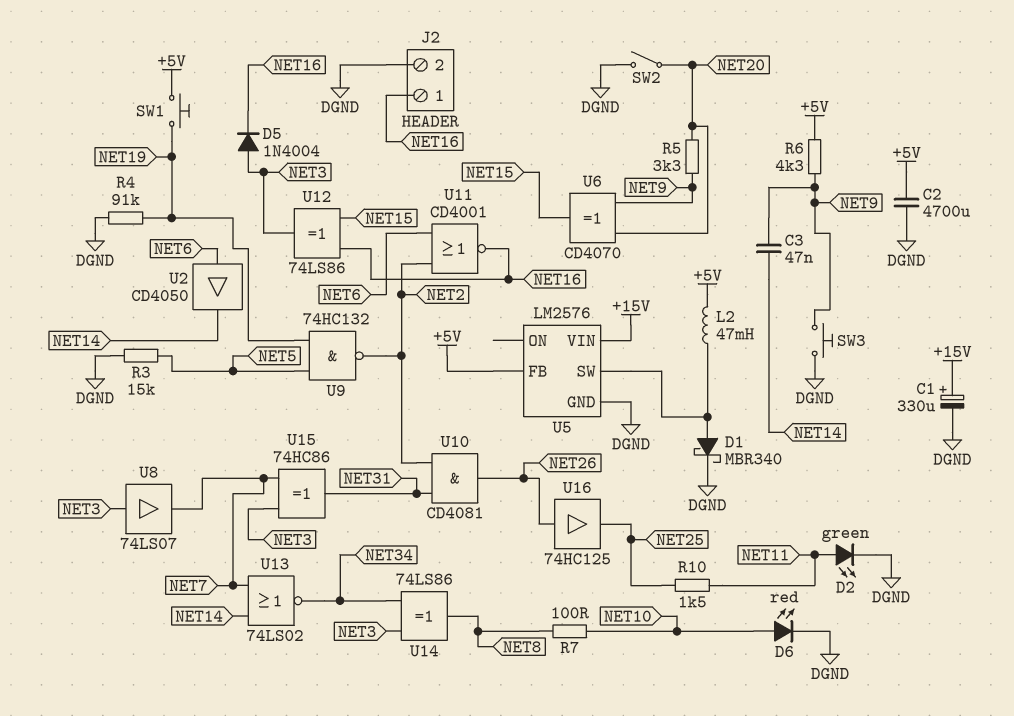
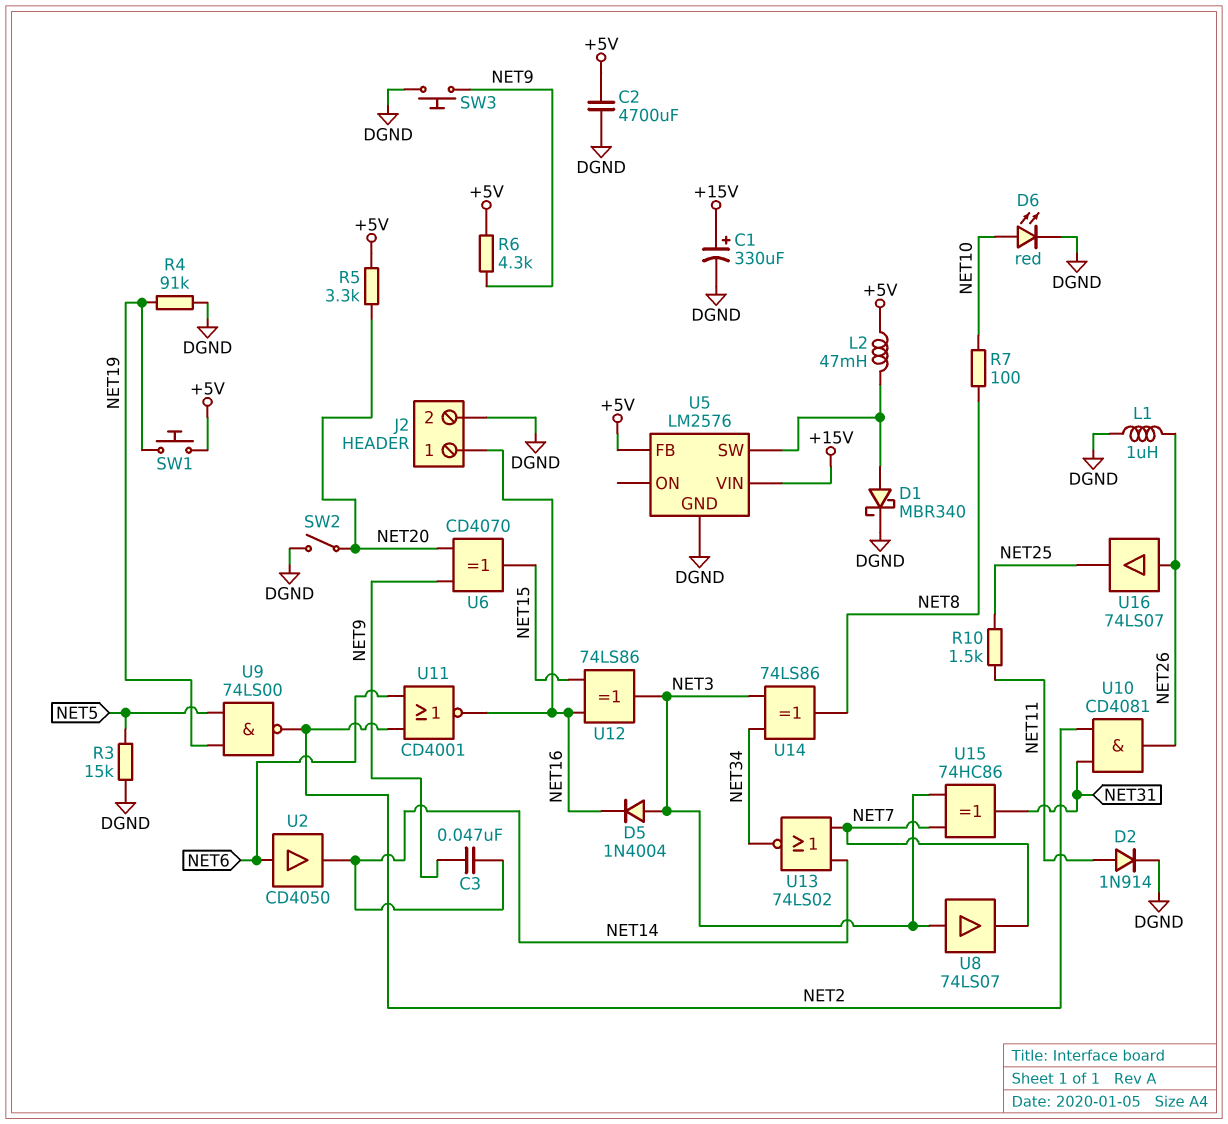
D2: LED green (A NET11, K DGND) -> diode 1N914 (A NET11, K DGND)
L1: none -> 1uH (DGND, NET26)
R5: 3.3k (NET9, NET20) -> 3.3k (+5V, NET20)
U9: NAND 74HC132 (in NET5, in NET19, out NET2) -> NAND 74LS00 (in NET5, in NET19, out NET2)
U16: buffer 74HC125 (in NET26, out NET25) -> buffer 74LS07 (in NET26, out NET25)

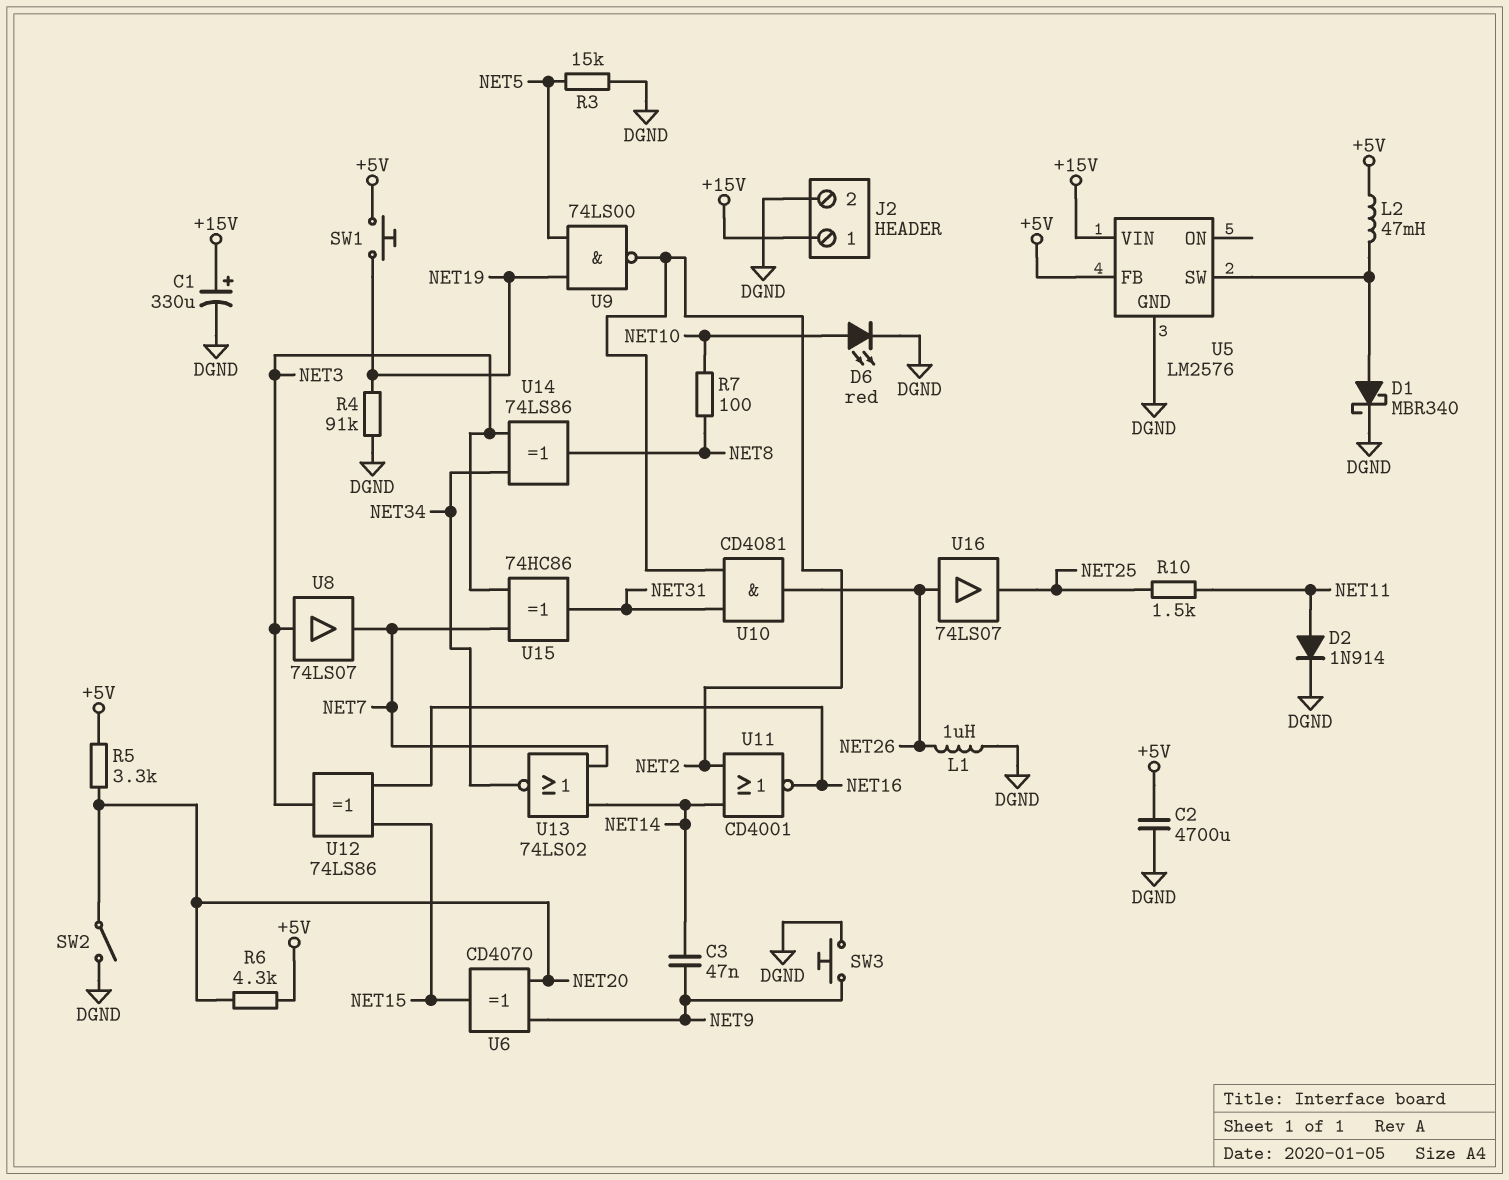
D5: diode 1N4004 (A NET3, K NET16) -> none
J2 pin 1: NET16 -> +15V
R6: 4.3k (+5V, NET9) -> 4.3k (+5V, NET20)
U2: buffer CD4050 (in NET6, out NET14) -> none
U11: NOR CD4001 (in NET2, in NET6, out NET16) -> NOR CD4001 (in NET2, in NET14, out NET16)

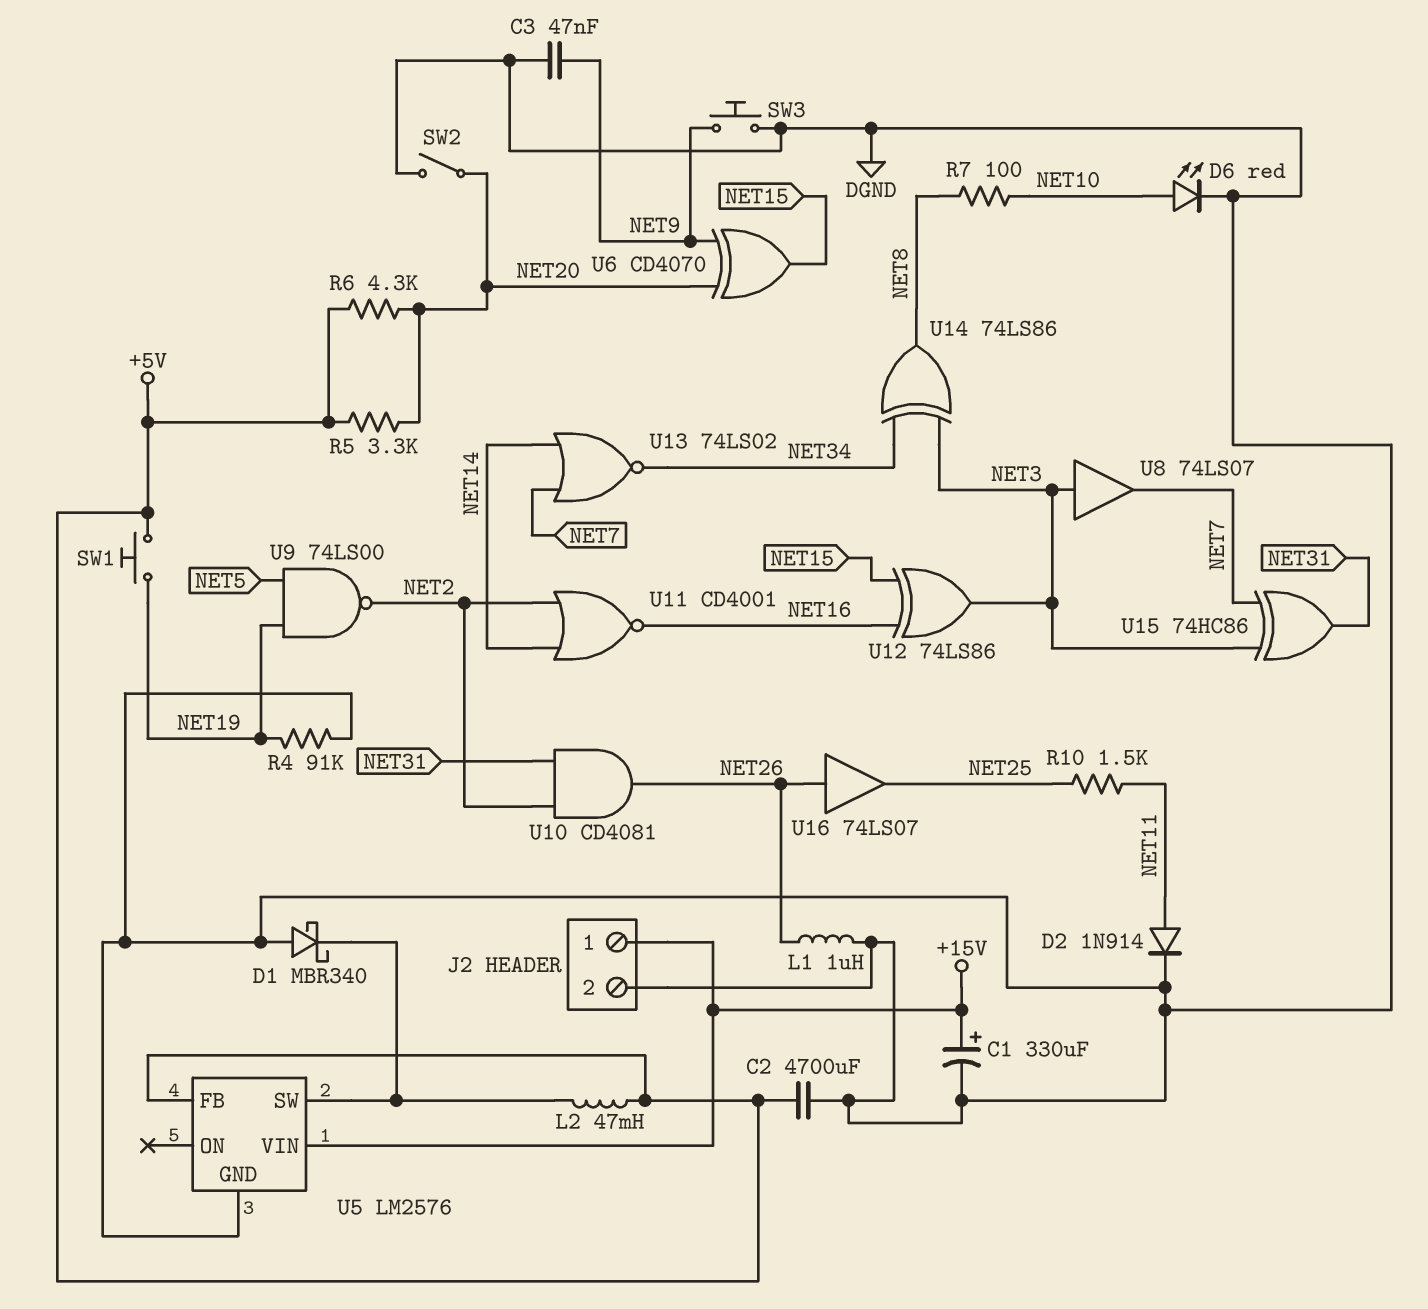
C3: 47nF (NET9, NET14) -> 47nF (DGND, NET9)
D1: schottky MBR340 (A U5/SW, K DGND) -> schottky MBR340 (A DGND, K U5/SW)
R3: 15k (DGND, NET5) -> none

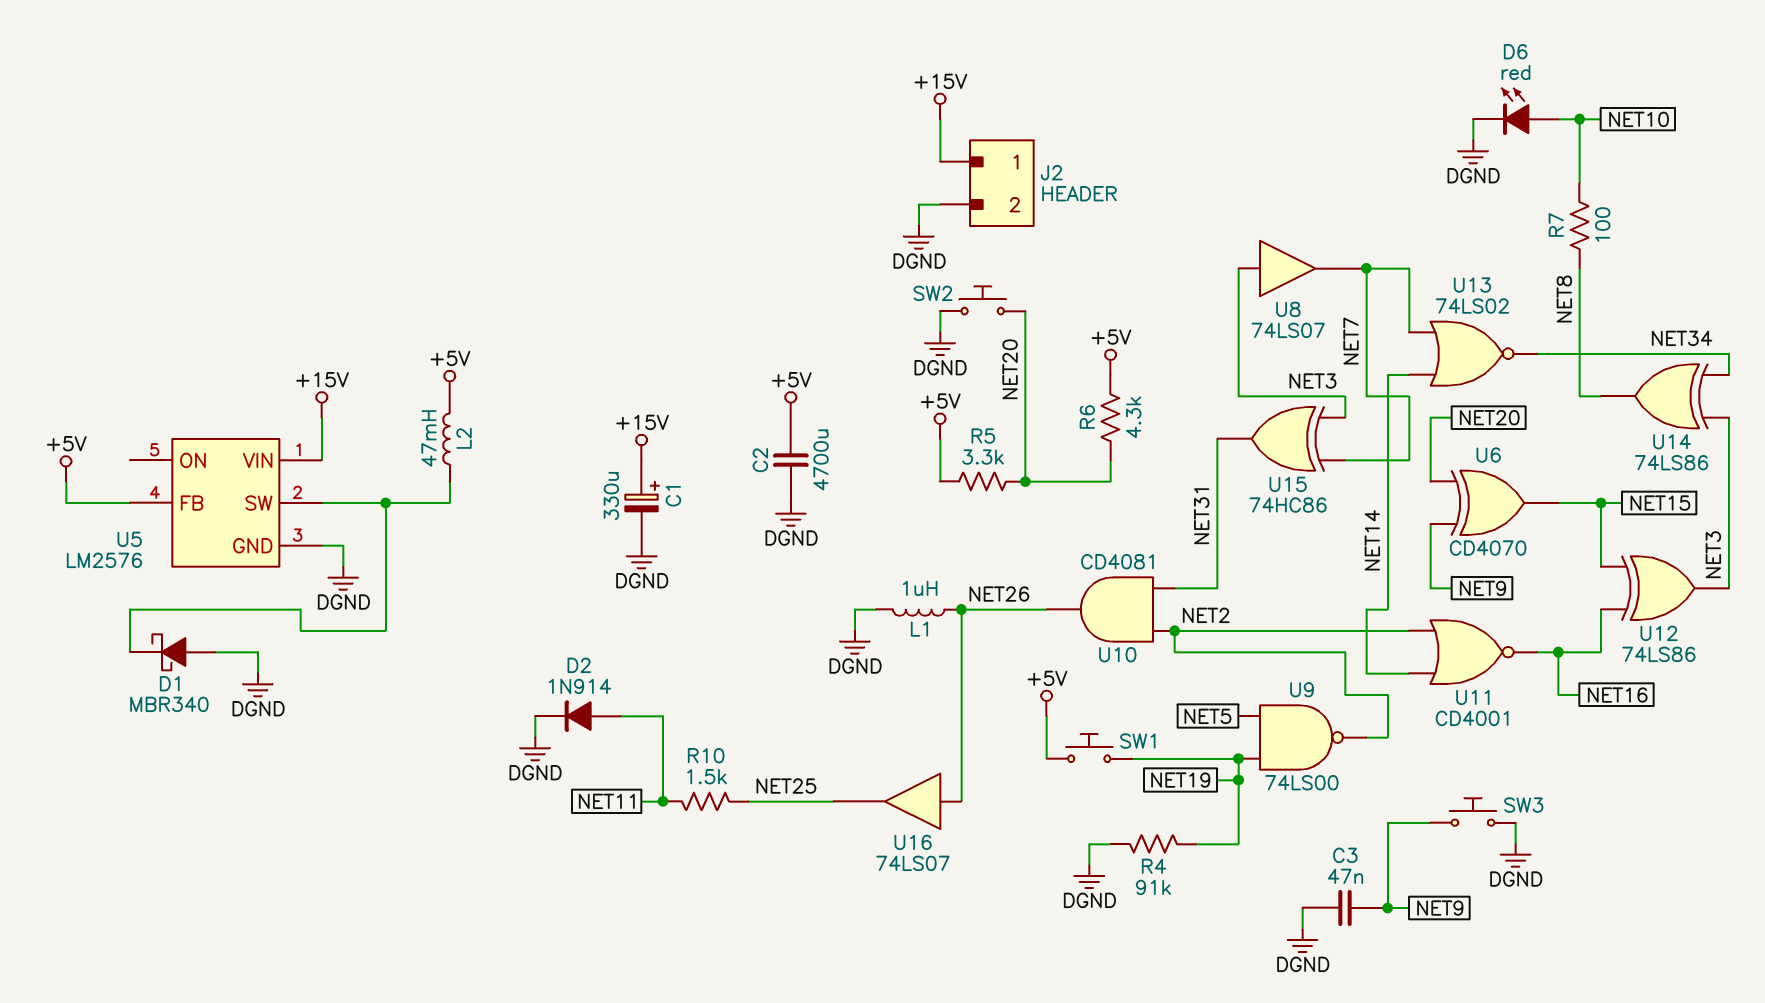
SW2: switch (DGND, NET20) -> button (DGND, NET20)

